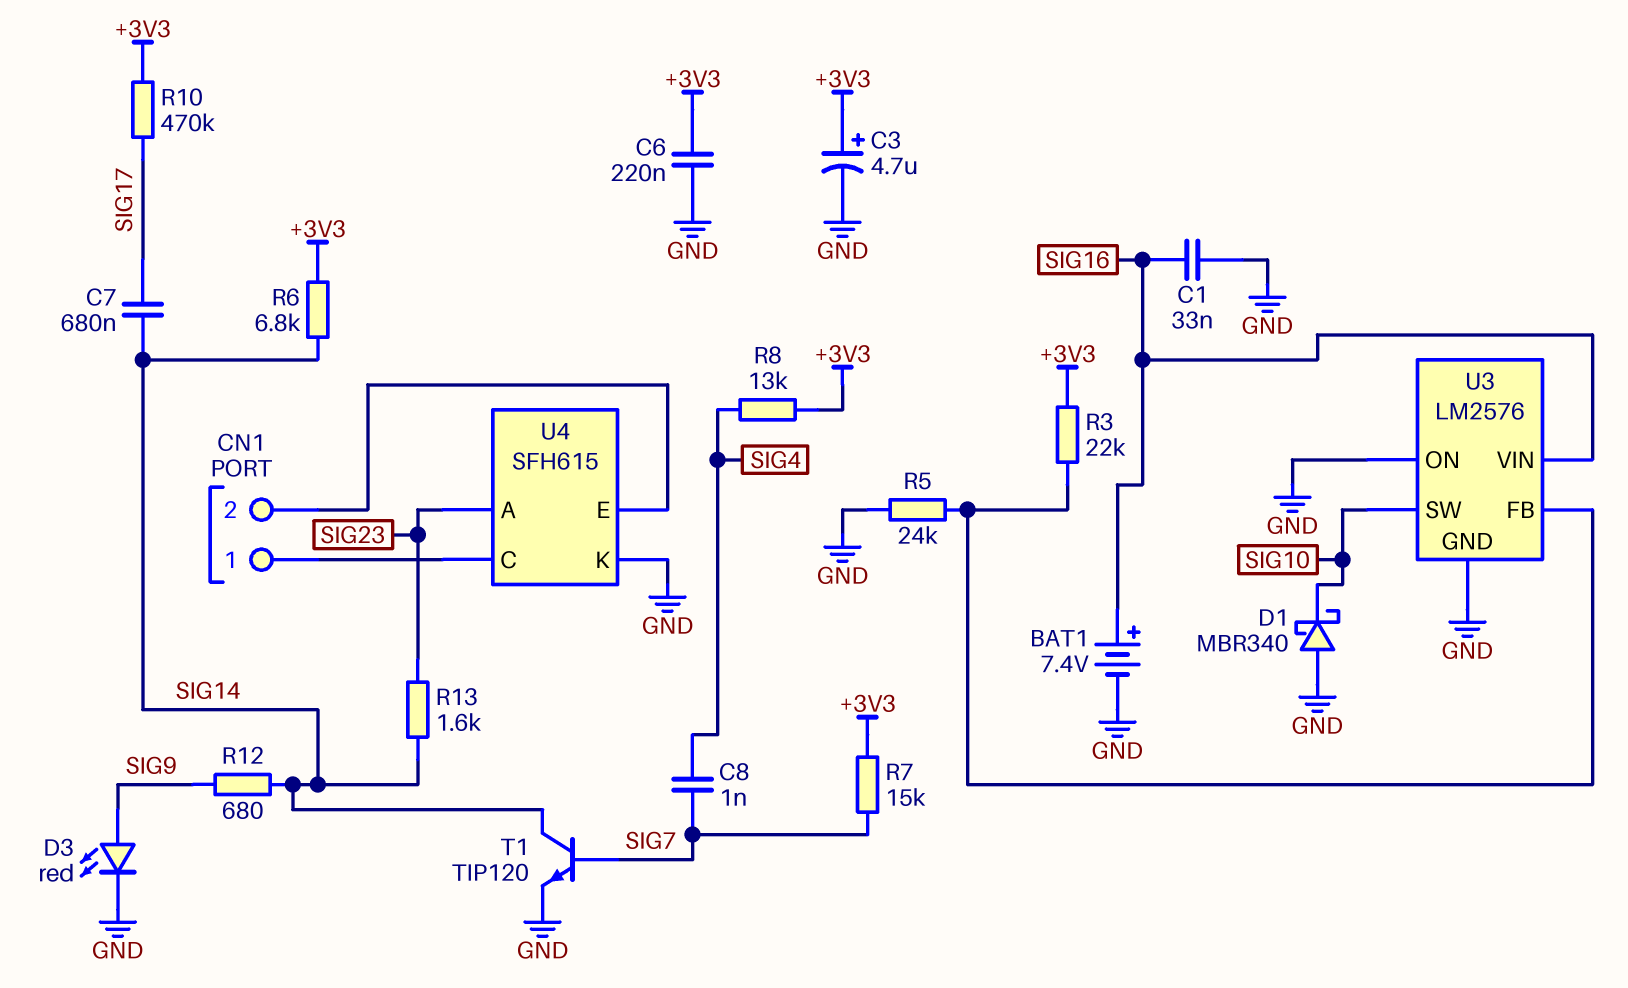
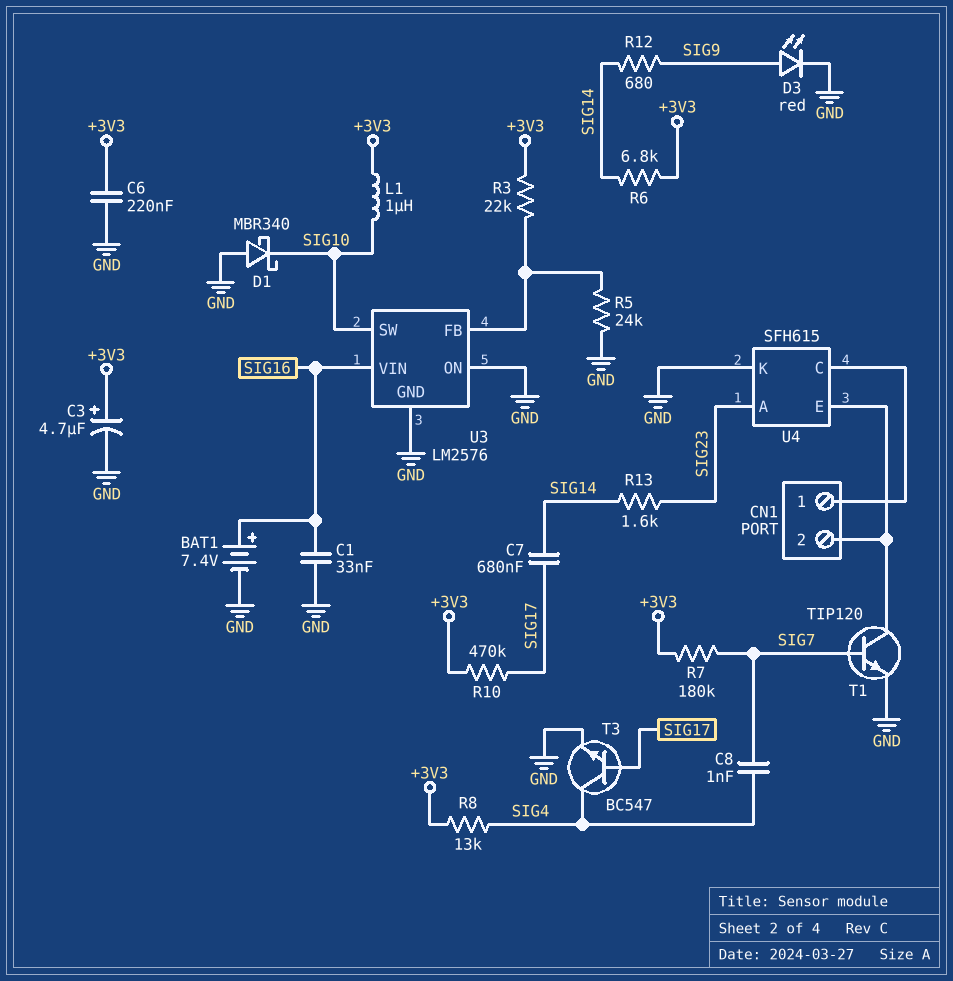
L1: none -> 1uH (+3V3, SIG10)
R7: 15k (+3V3, SIG7) -> 180k (+3V3, SIG7)
T1: NPN TIP120 (B SIG7, C SIG14, E GND) -> NPN TIP120 (B SIG7, C CN1/2, E GND)
T3: none -> NPN BC547 (B SIG17, C SIG4, E GND)

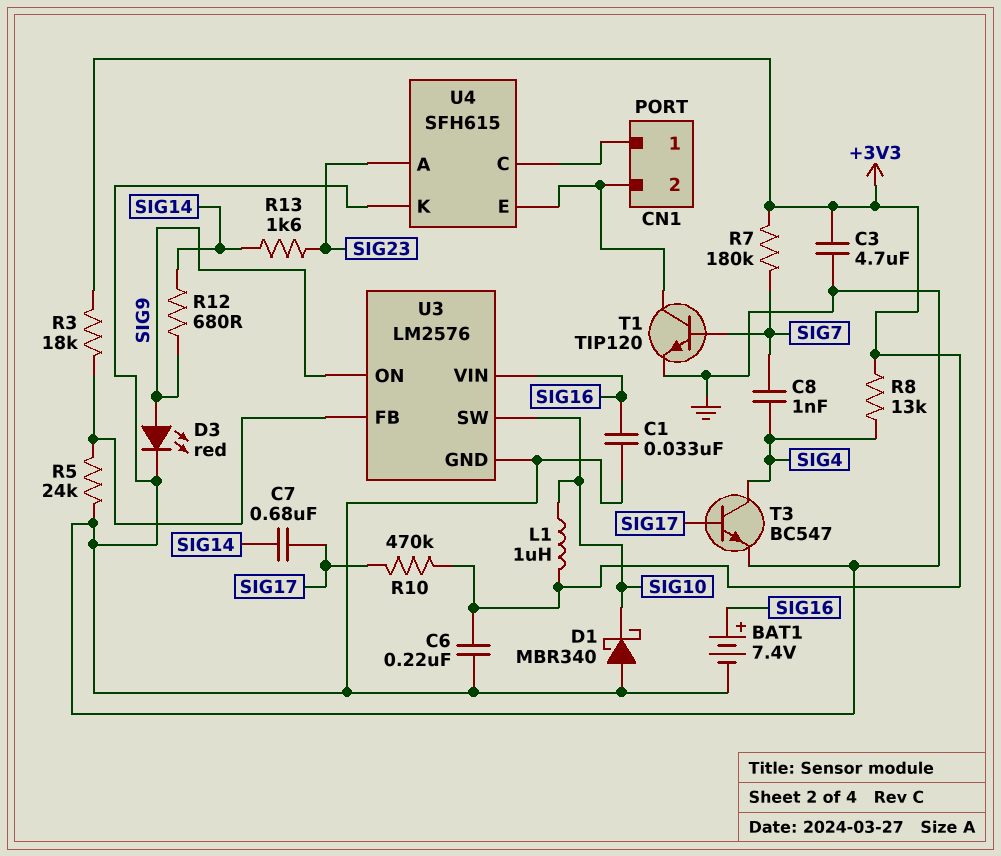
C3: 4.7uF (plus +3V3, minus GND) -> 4.7uF (+3V3, GND)
R3: 22k (+3V3, U3/FB) -> 18k (+3V3, U3/FB)
R6: 6.8k (+3V3, SIG14) -> none
U3 pin ON: GND -> SIG9

